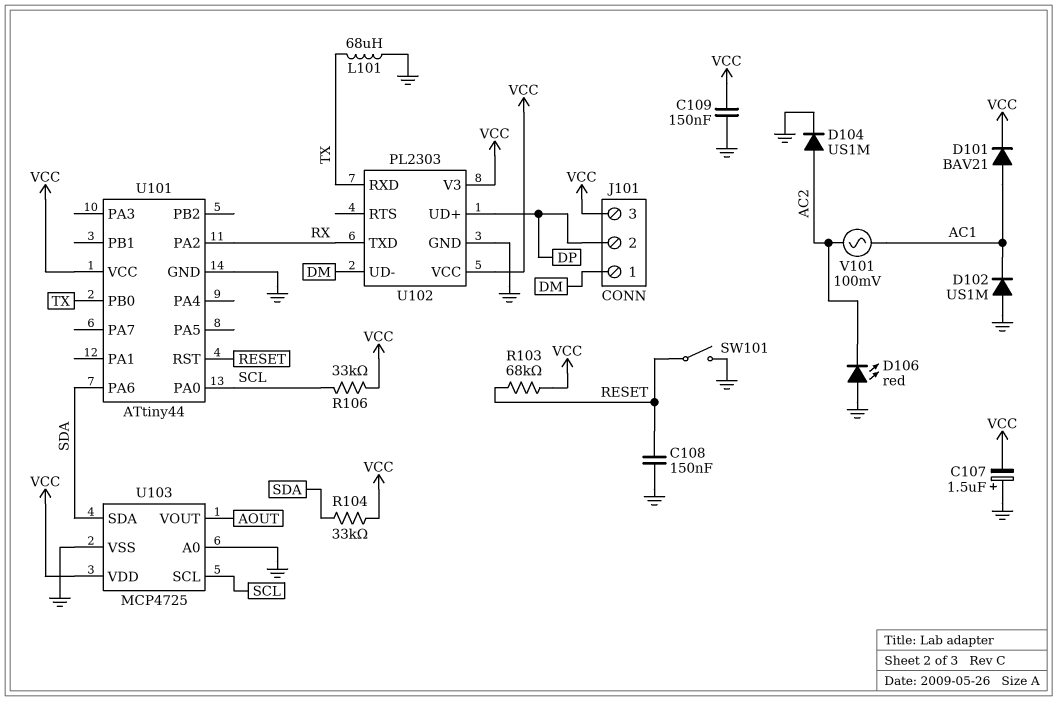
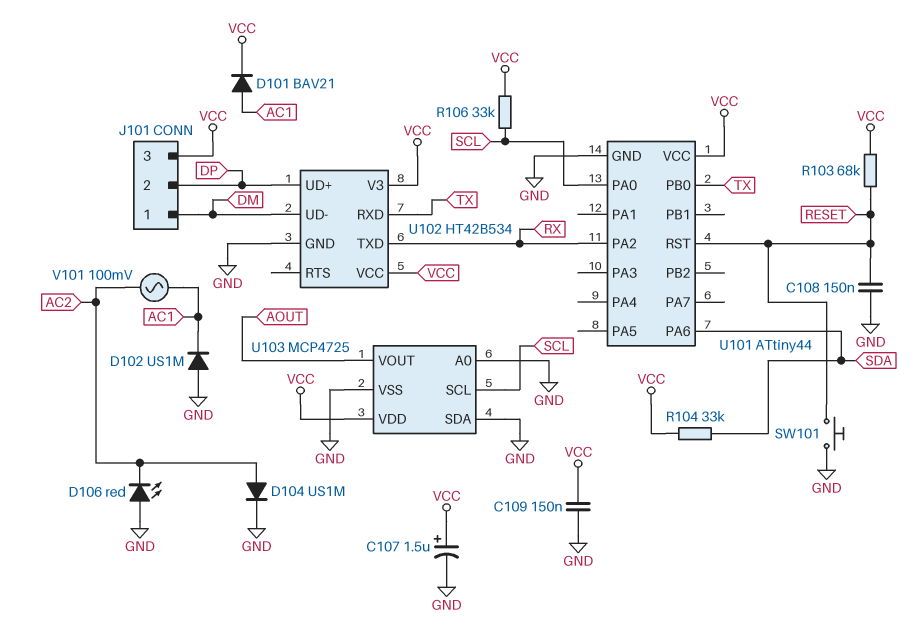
C107: 1.5uF (plus GND, minus VCC) -> 1.5uF (plus VCC, minus GND)
L101: 68uH (GND, TX) -> none
SW101: switch (GND, RESET) -> button (GND, RESET)
U102: PL2303 -> HT42B534
U103 pin SDA: SDA -> GND

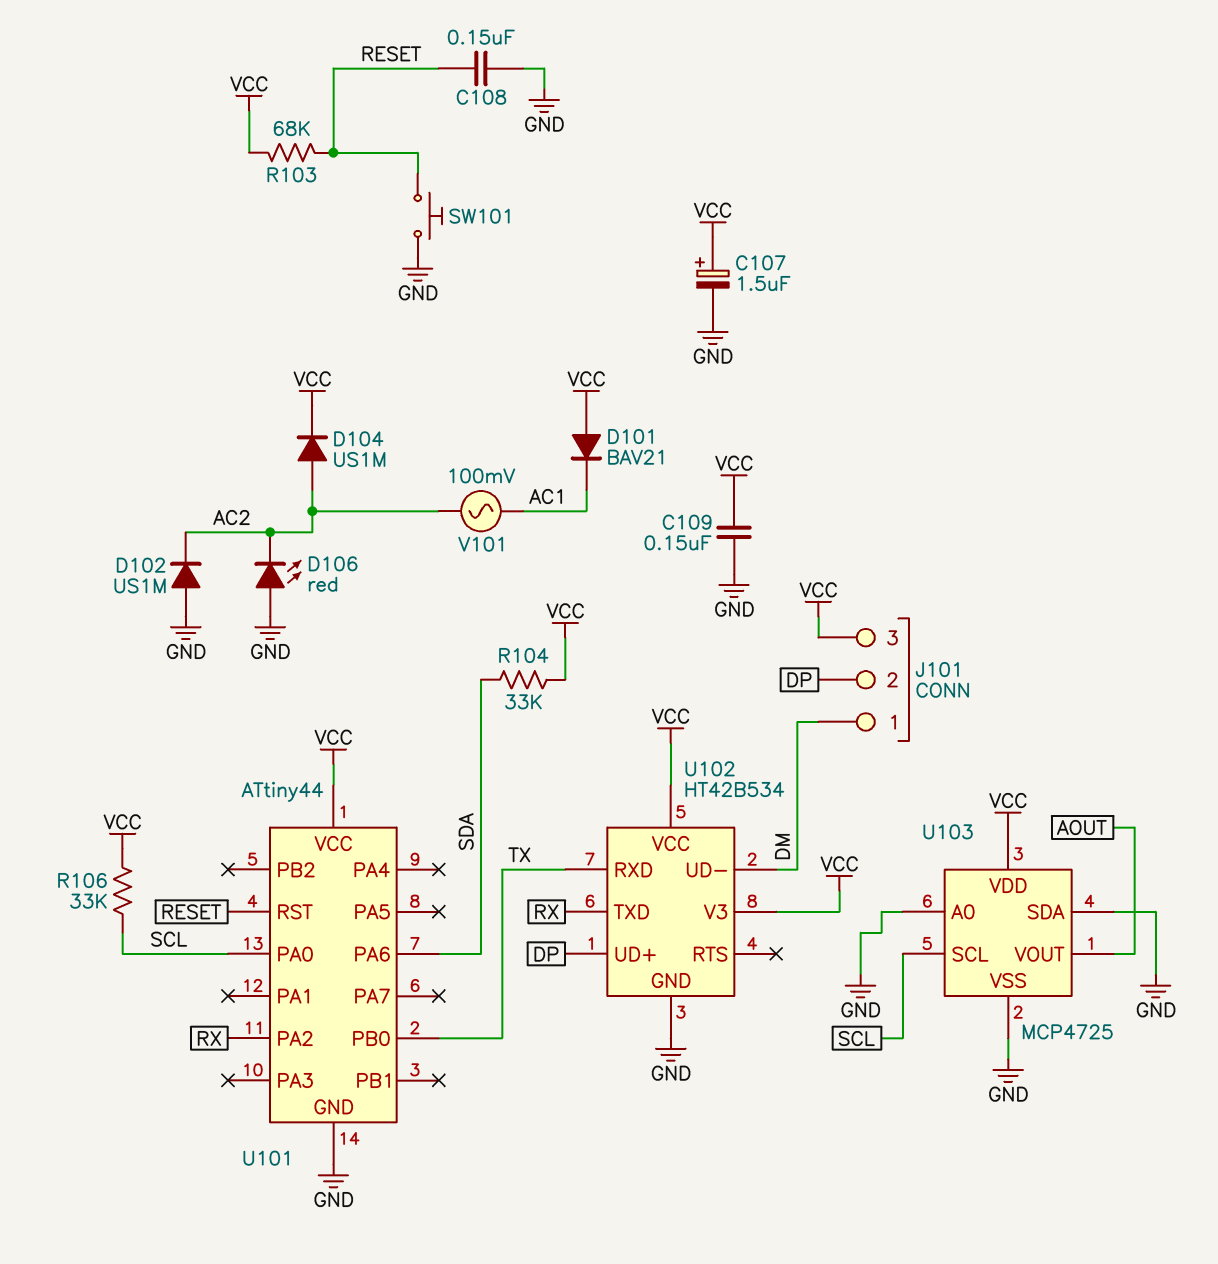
D101: diode BAV21 (A AC1, K VCC) -> diode BAV21 (A VCC, K AC1)
D102: diode US1M (A GND, K AC1) -> diode US1M (A GND, K AC2)
D104: diode US1M (A AC2, K GND) -> diode US1M (A AC2, K VCC)

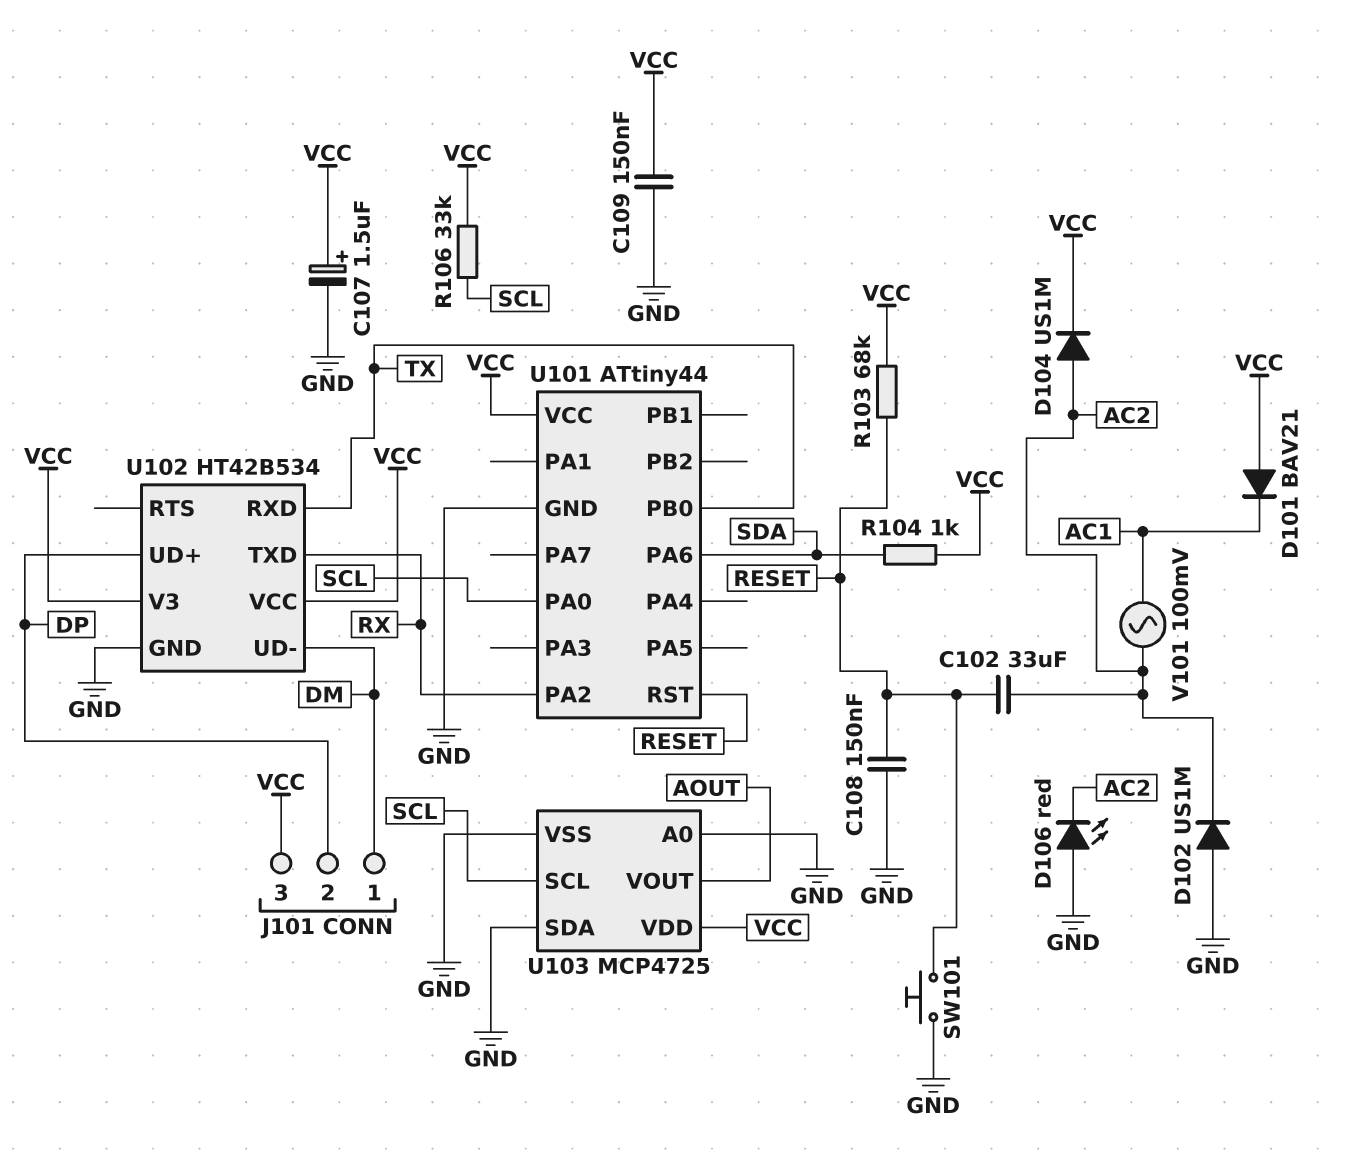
C102: none -> 33uF (AC2, RESET)
R104: 33k (SDA, VCC) -> 1k (SDA, VCC)

